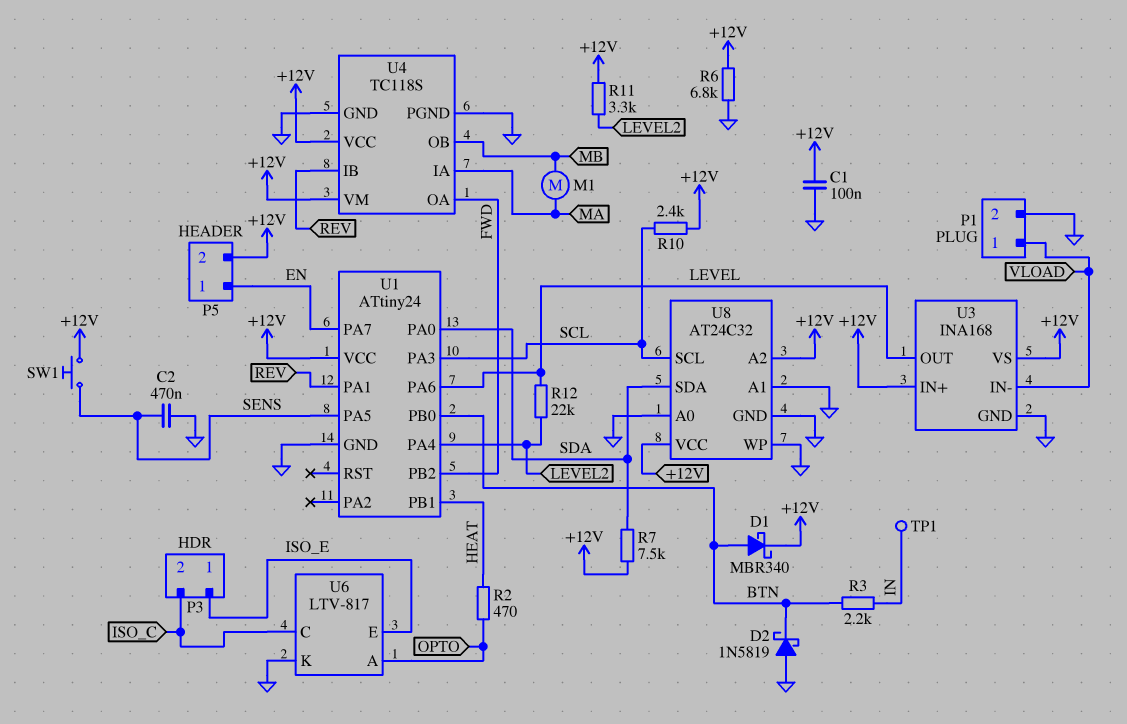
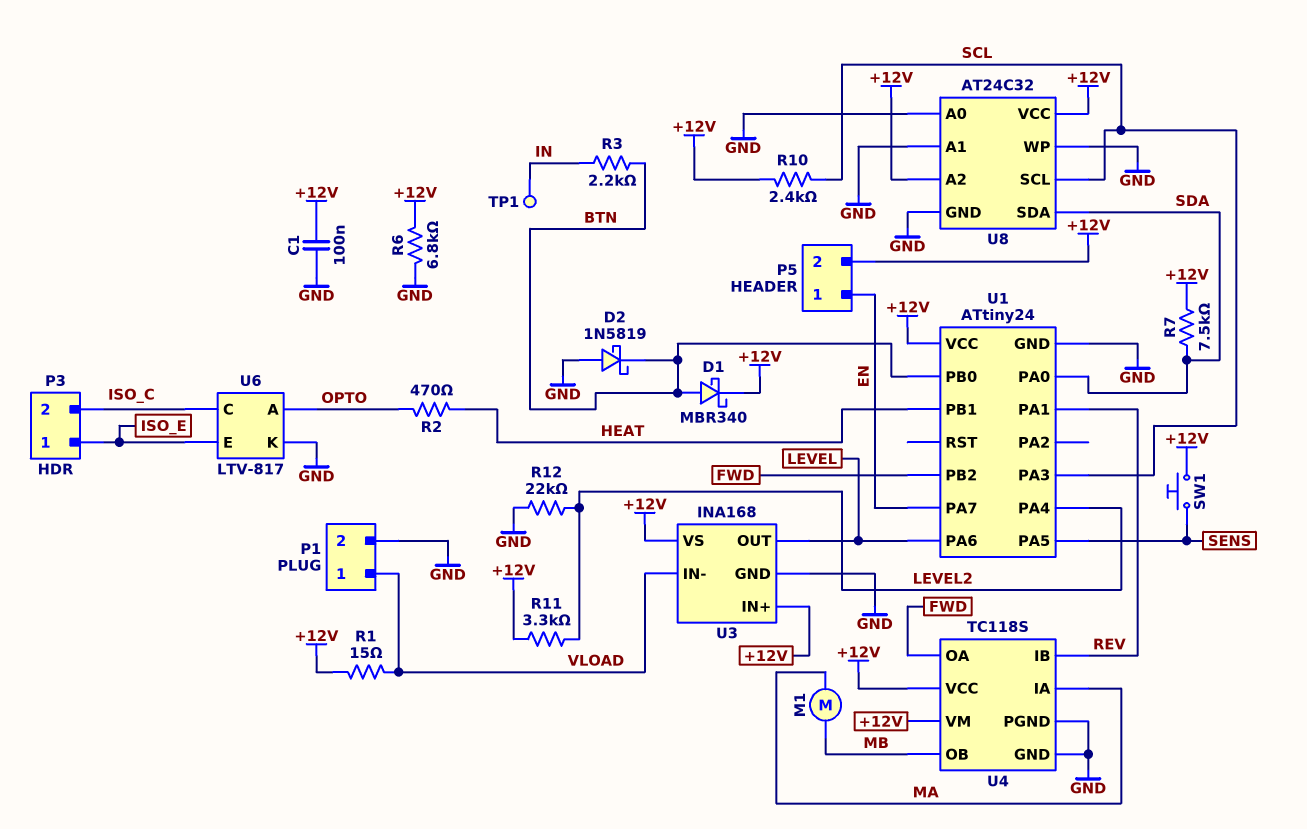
C2: 470nF (GND, SENS) -> none
R1: none -> 15 (+12V, VLOAD)
R12: 22k (LEVEL, LEVEL2) -> 22k (GND, LEVEL2)

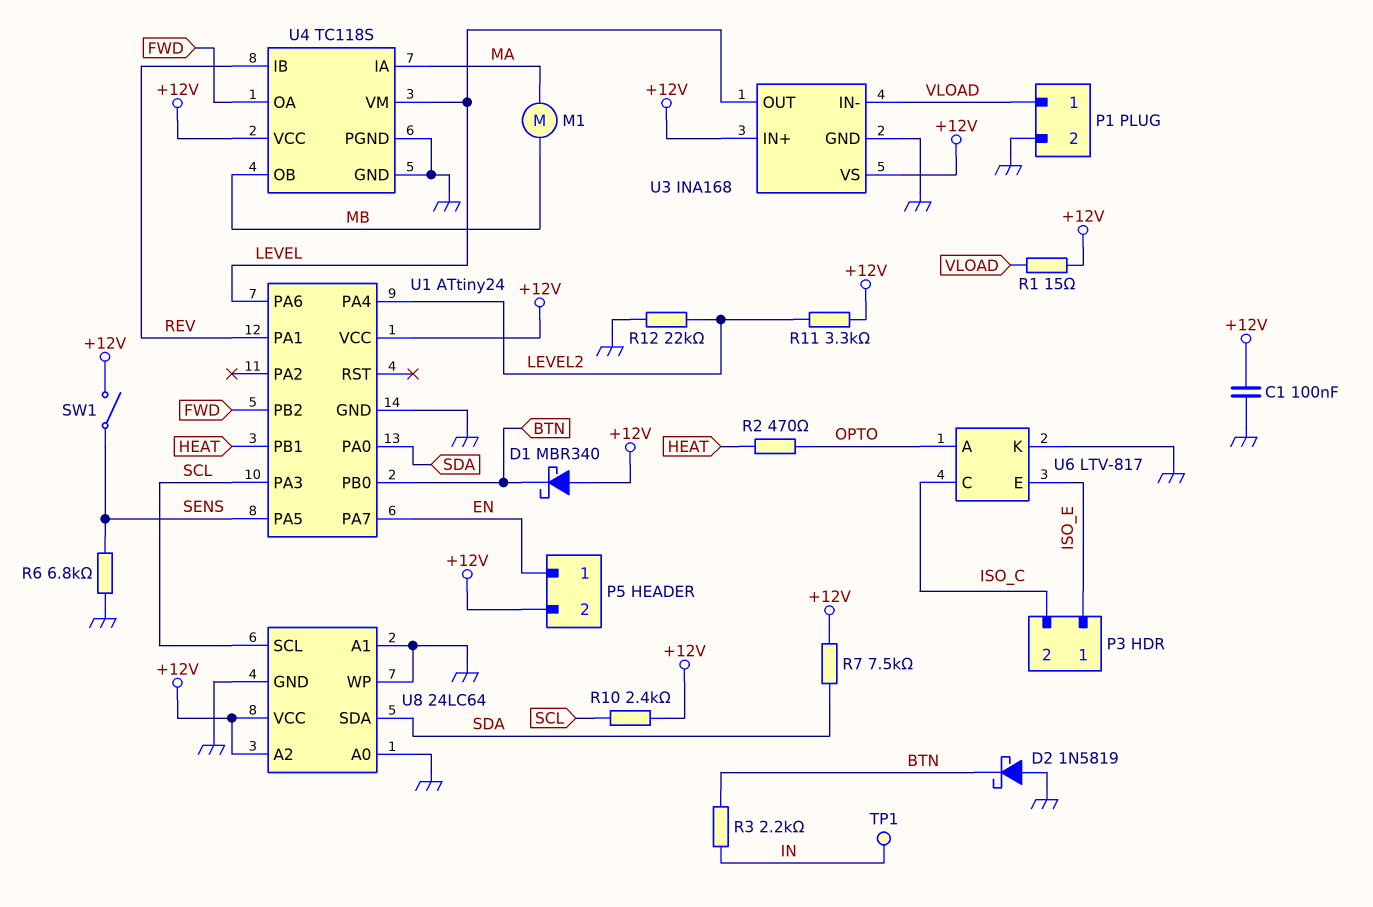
D1: schottky MBR340 (A BTN, K +12V) -> schottky MBR340 (A +12V, K BTN)
R6: 6.8k (+12V, GND) -> 6.8k (GND, SENS)
SW1: button (+12V, SENS) -> switch (+12V, SENS)
U4 pin VM: +12V -> LEVEL
U8: AT24C32 -> 24LC64

